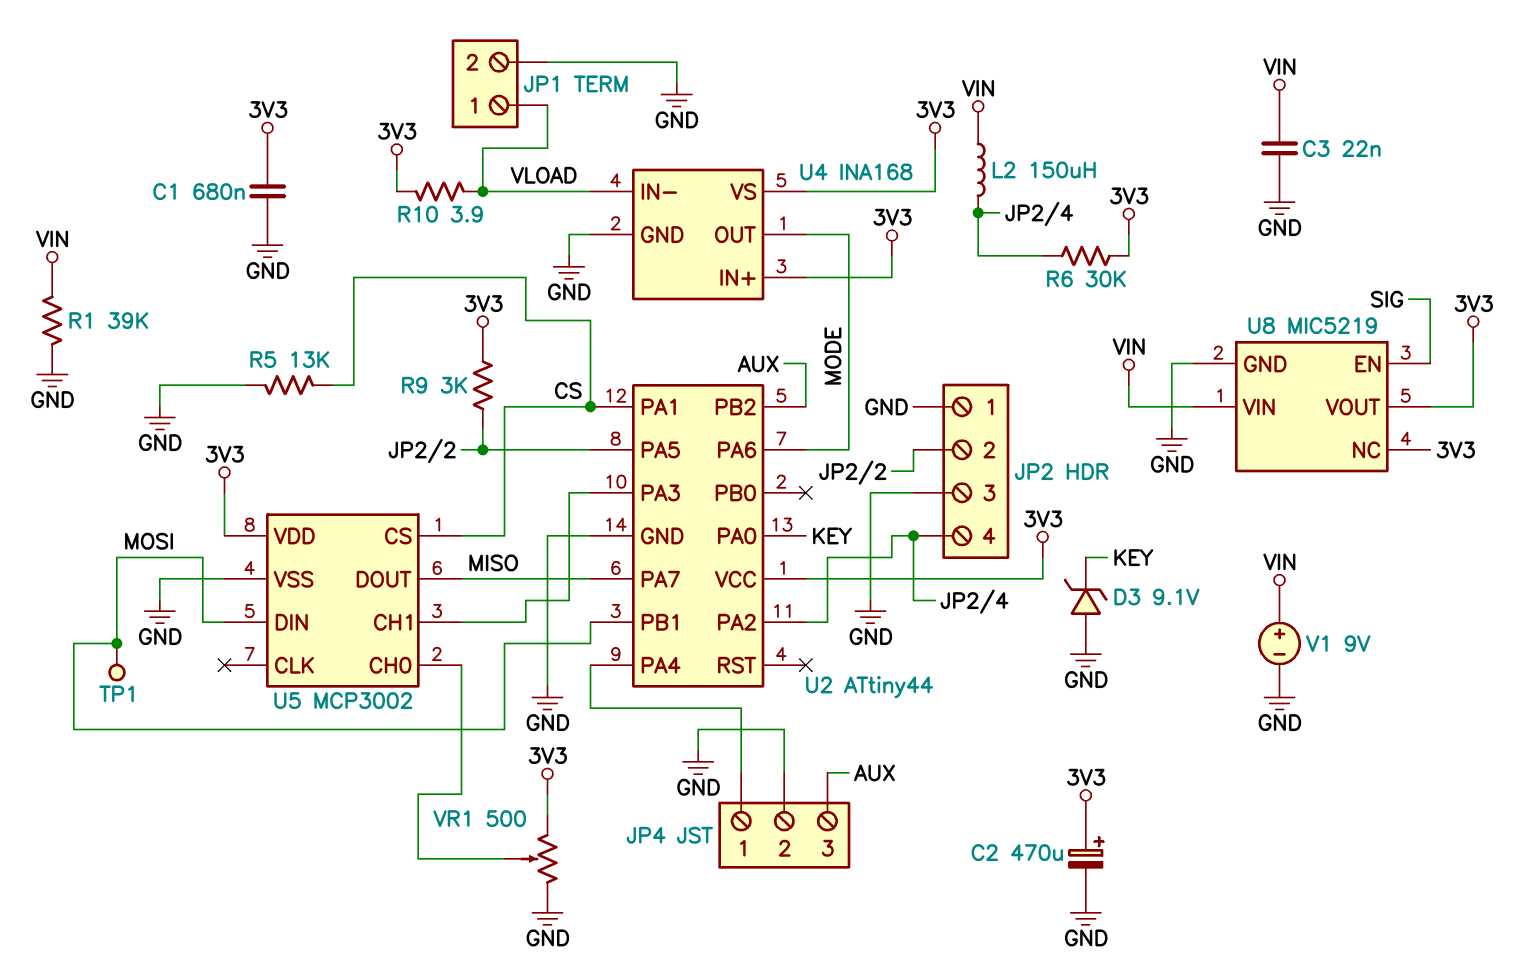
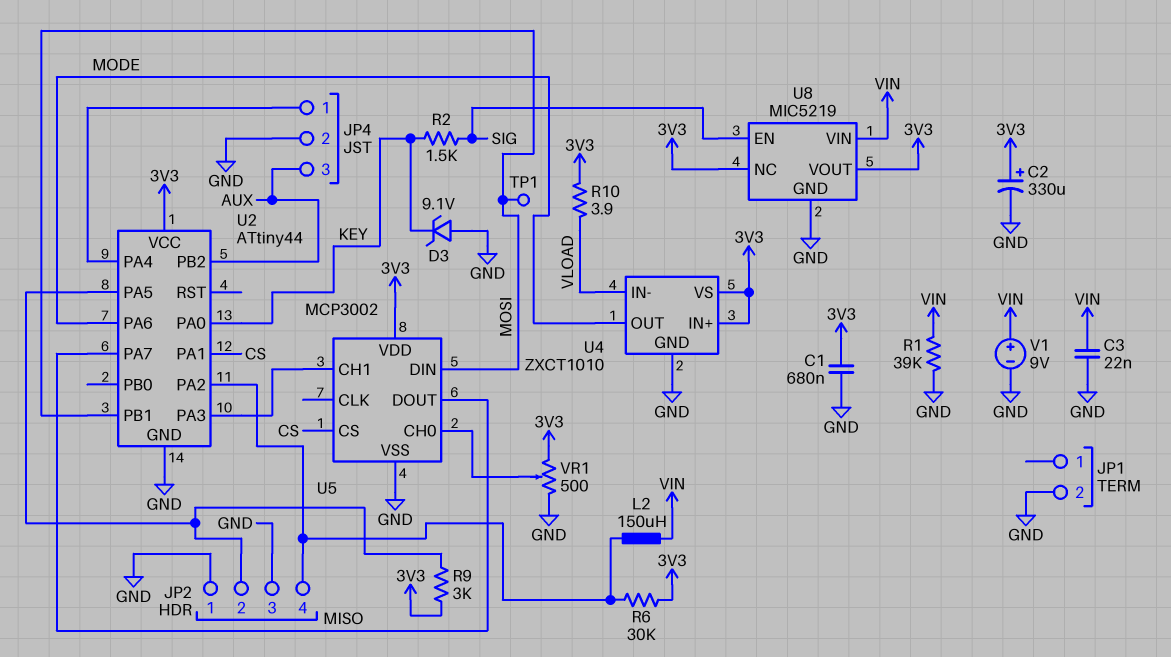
C2: 470uF (plus 3V3, minus GND) -> 330uF (plus 3V3, minus GND)
JP1 pin 1: VLOAD -> none
R2: none -> 1.5k (KEY, SIG)
R5: 13k (CS, GND) -> none
U4: INA168 -> ZXCT1010

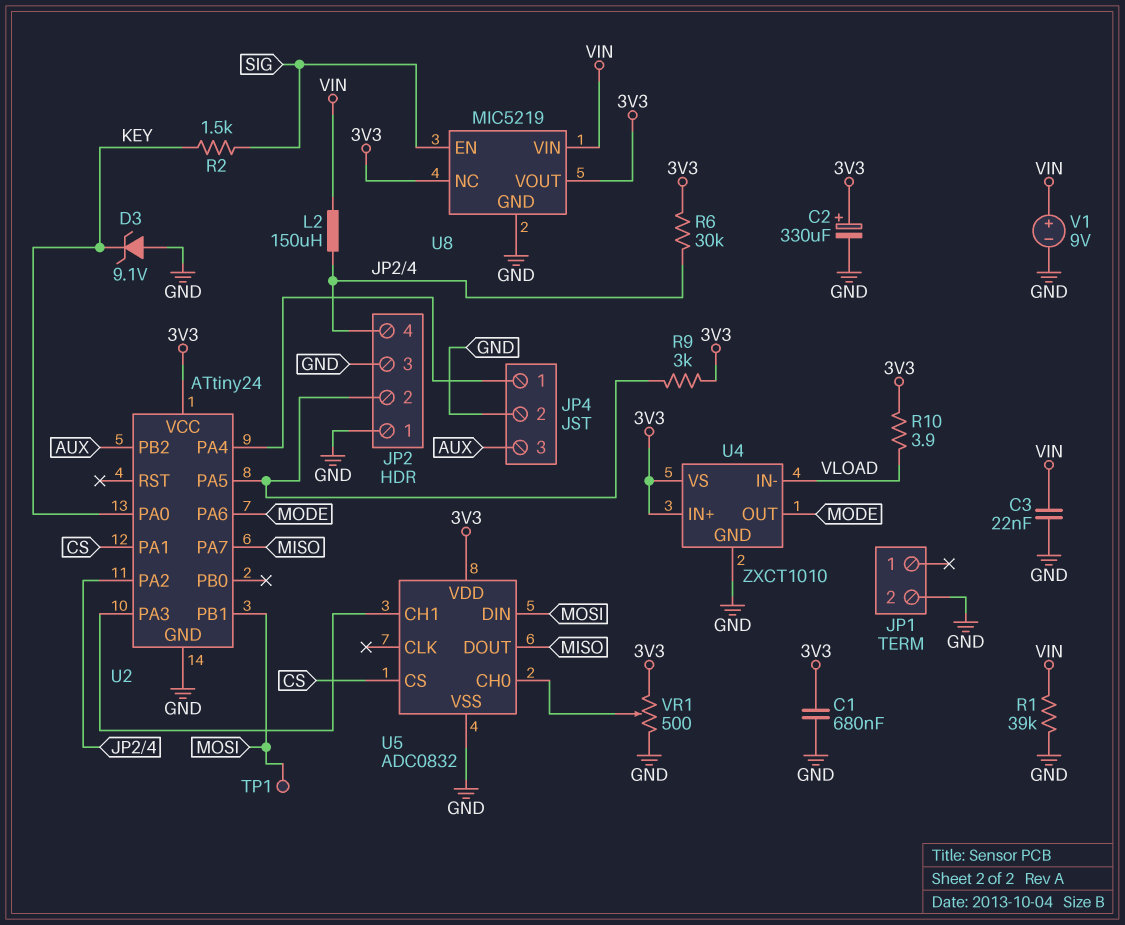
U2: ATtiny44 -> ATtiny24
U5: MCP3002 -> ADC0832

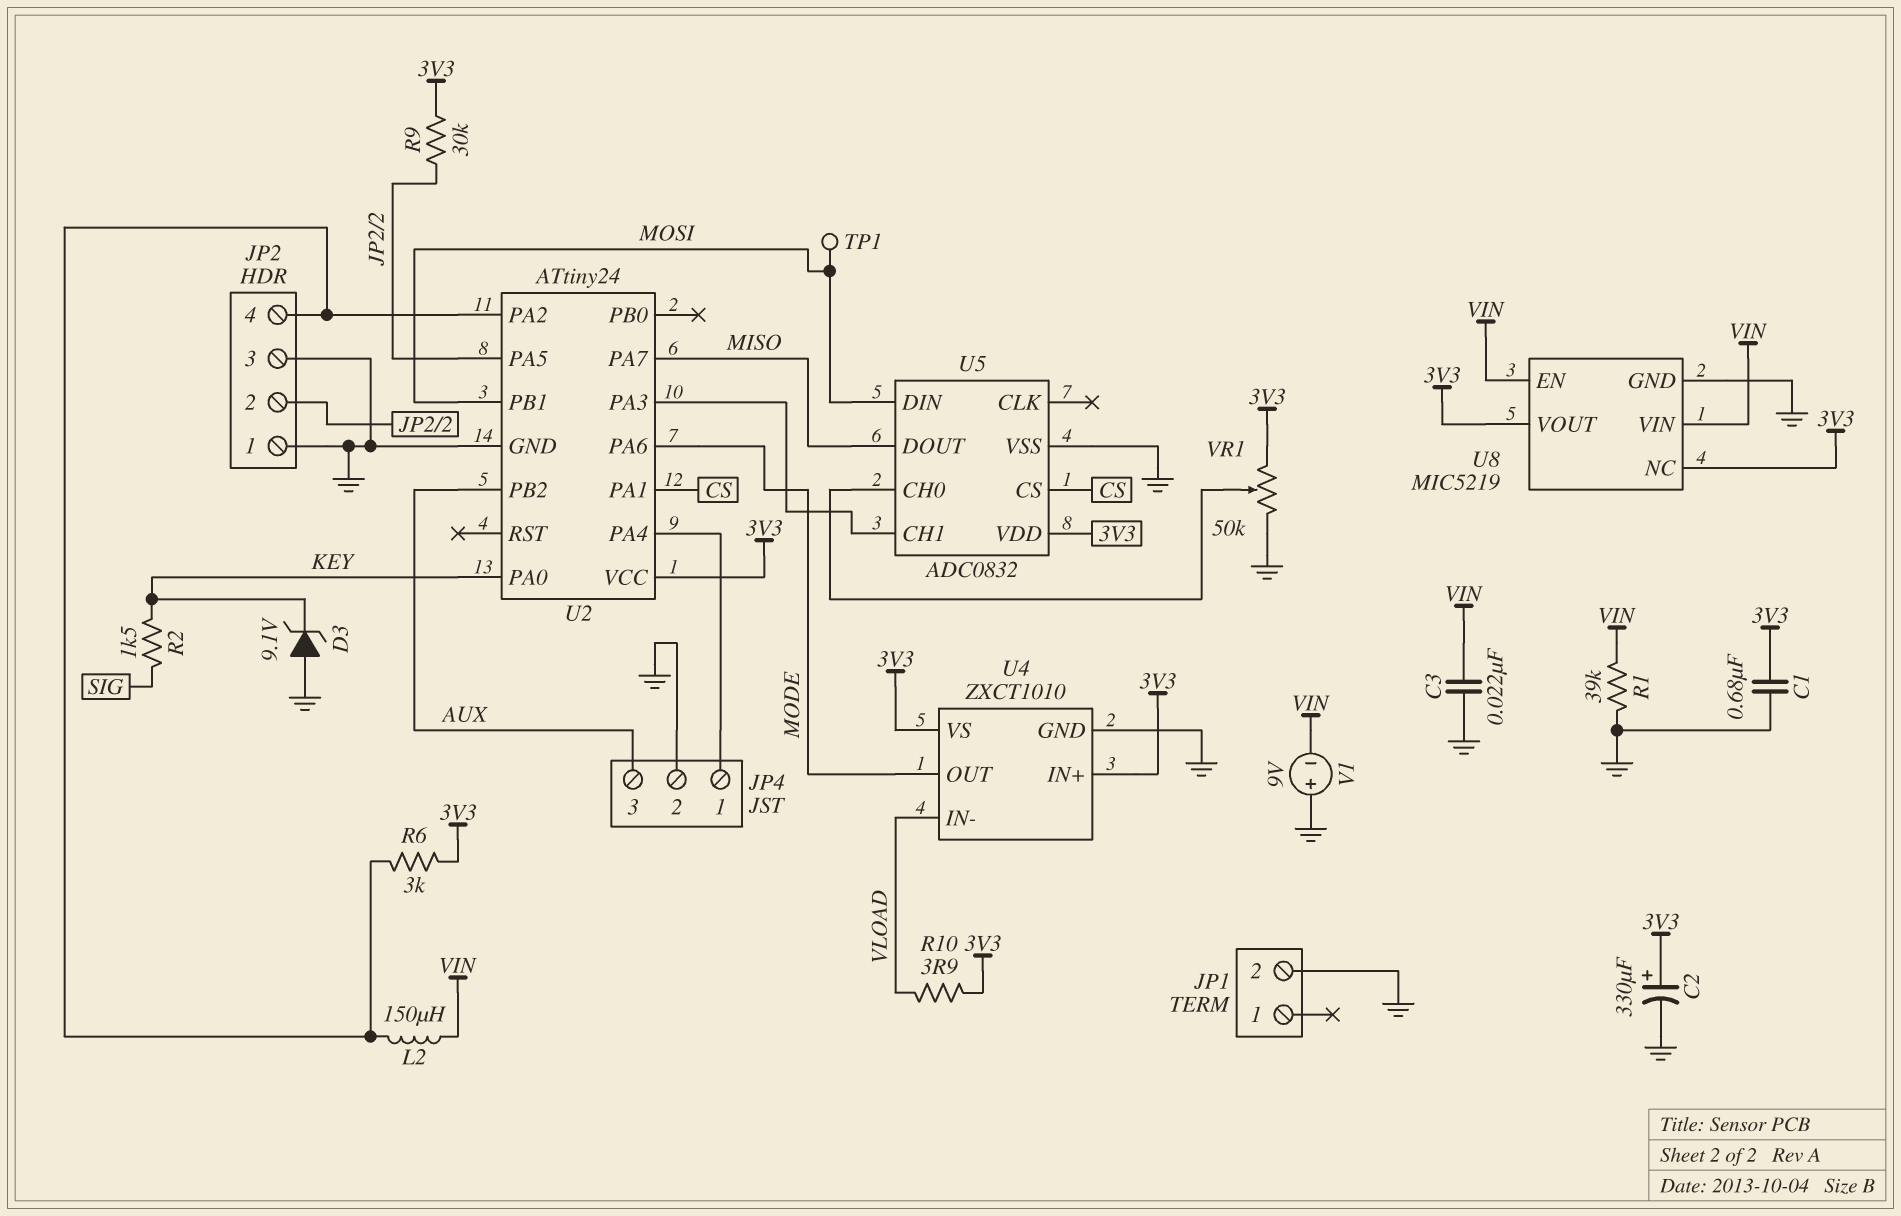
R6: 30k (3V3, JP2/4) -> 3k (3V3, JP2/4)
R9: 3k (3V3, JP2/2) -> 30k (3V3, JP2/2)
U8 pin EN: SIG -> VIN
V1: 9V (plus VIN, minus GND) -> 9V (plus GND, minus VIN)
VR1: 500 (3V3, GND, wiper U5/CH0) -> 50k (3V3, GND, wiper U5/CH0)

